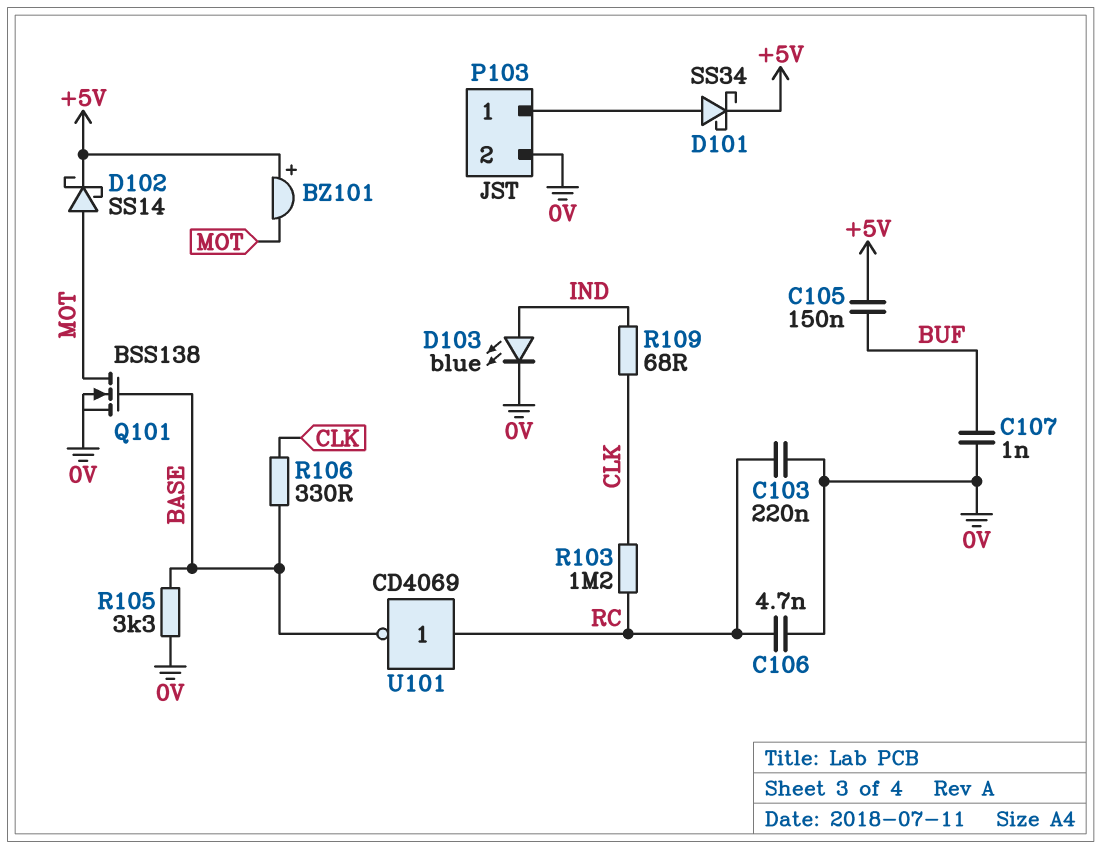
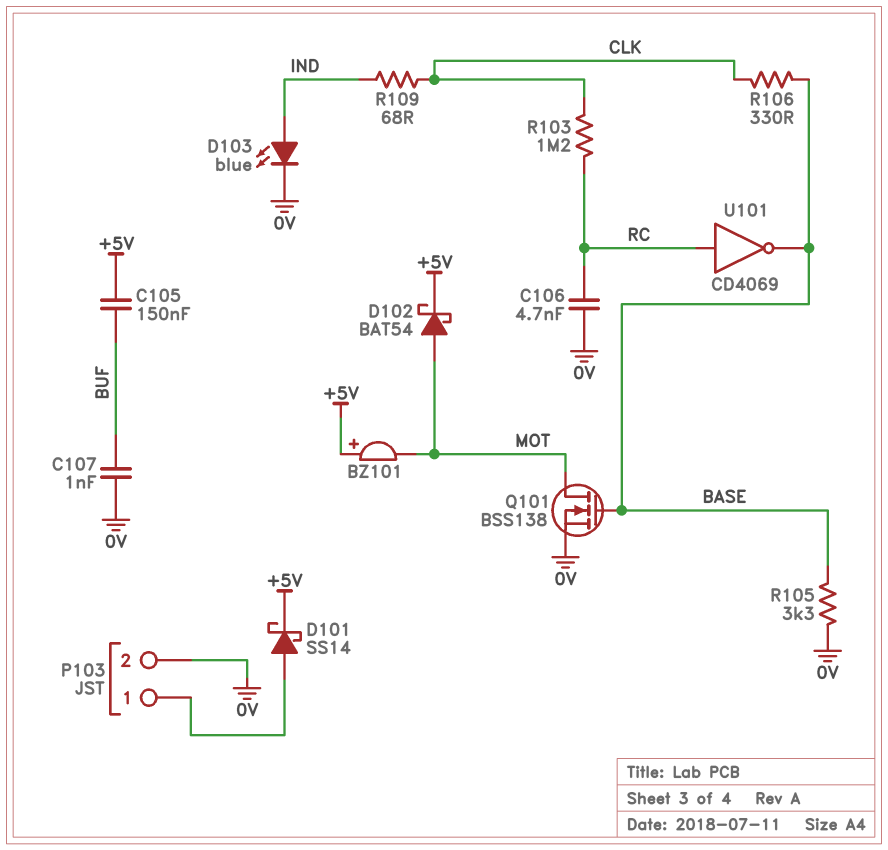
C103: 220nF (0V, RC) -> none
D101: schottky SS34 (A P103/1, K +5V) -> schottky SS14 (A P103/1, K +5V)
D102: schottky SS14 (A MOT, K +5V) -> schottky BAT54 (A MOT, K +5V)

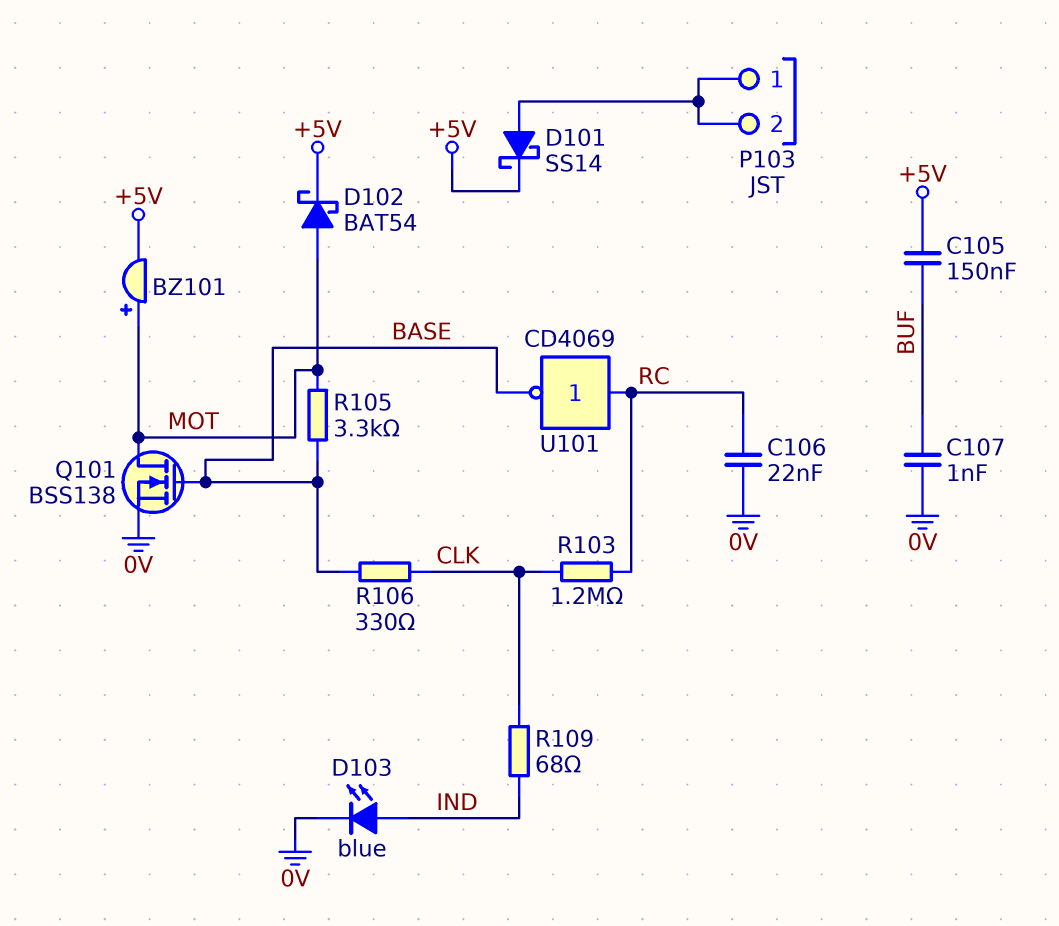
BZ101: buzzer (plus +5V, minus MOT) -> buzzer (plus MOT, minus +5V)
C106: 4.7nF (0V, RC) -> 22nF (0V, RC)
P103 pin 2: 0V -> P103/1
R105: 3.3k (0V, BASE) -> 3.3k (BASE, MOT)

